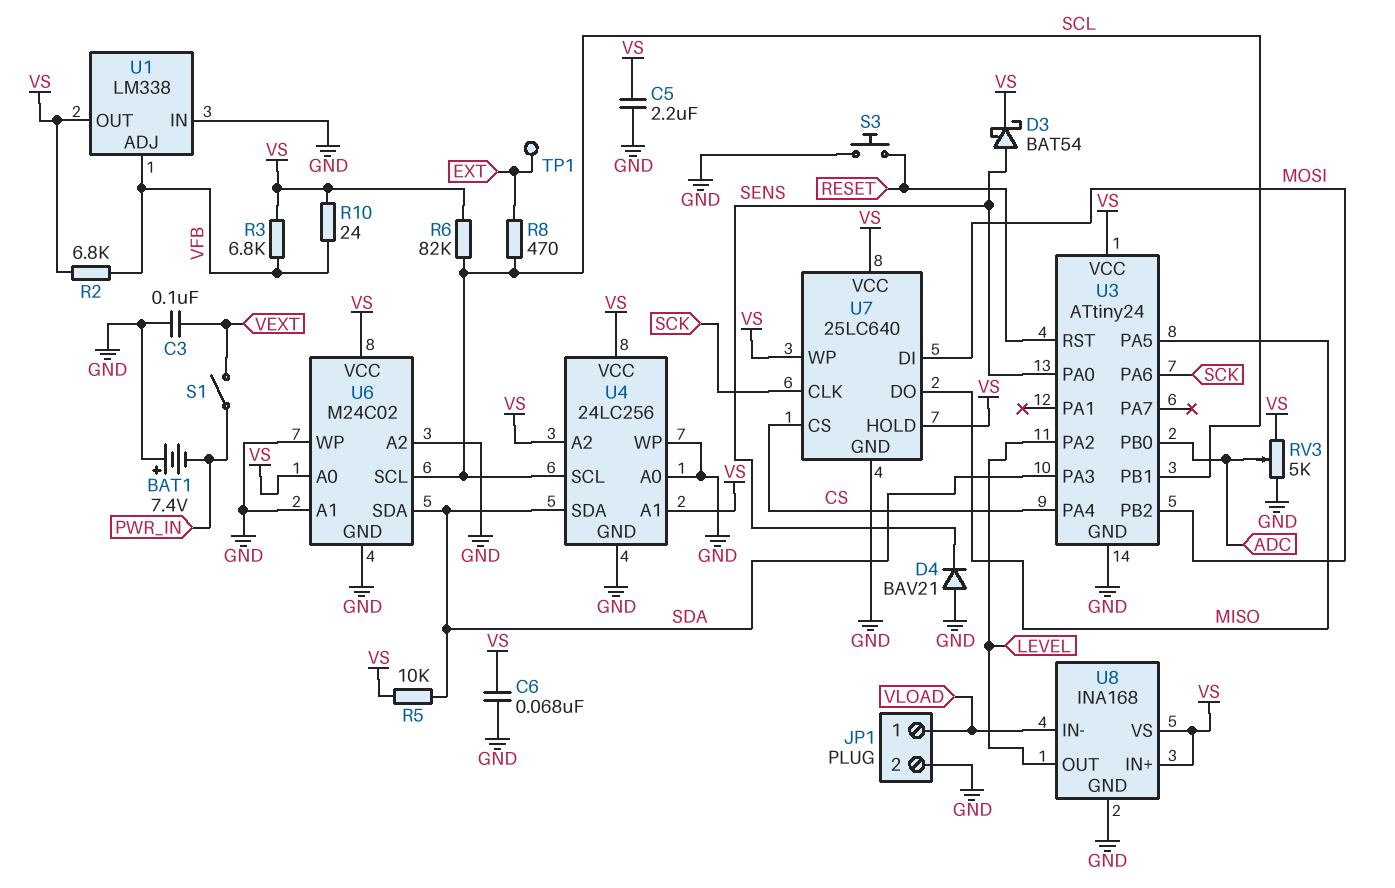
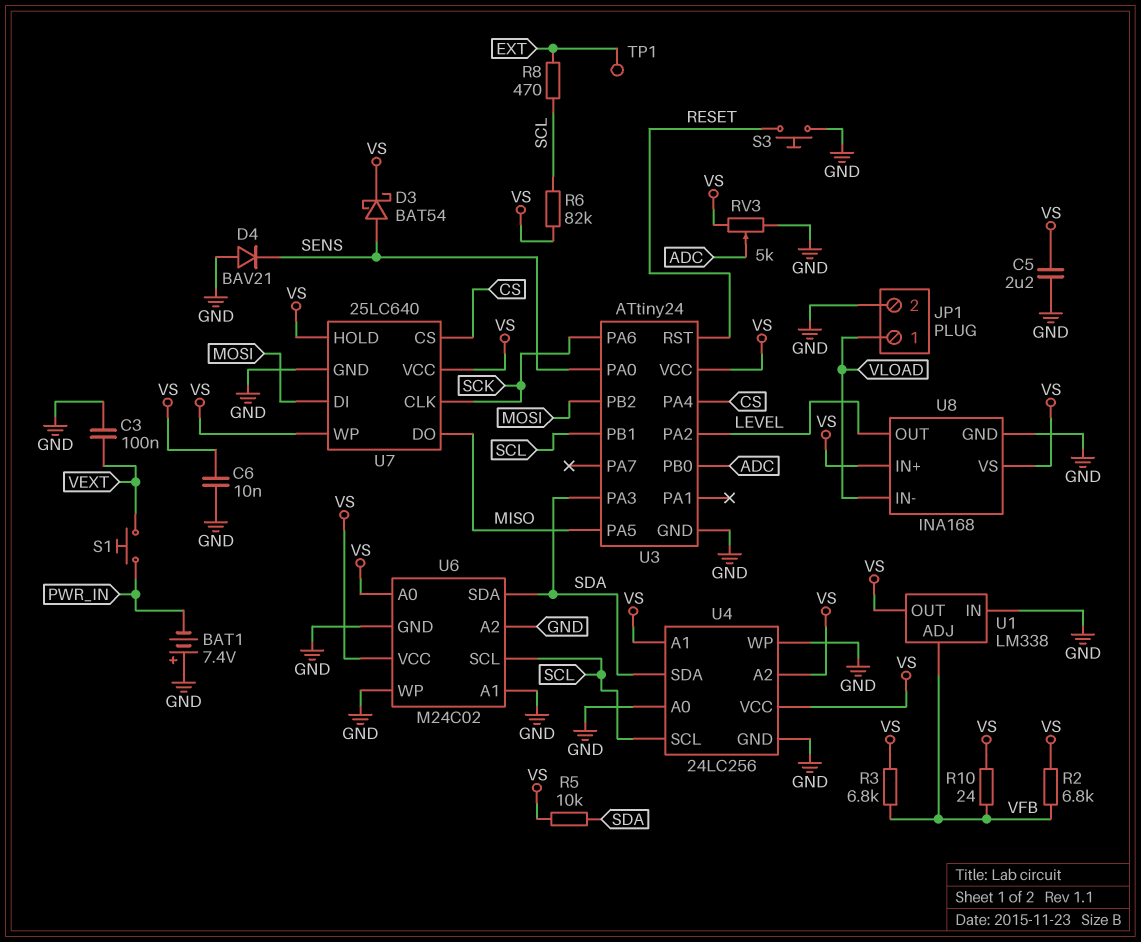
C6: 68nF (GND, VS) -> 10nF (GND, VS)
S1: switch (PWR_IN, VEXT) -> button (PWR_IN, VEXT)

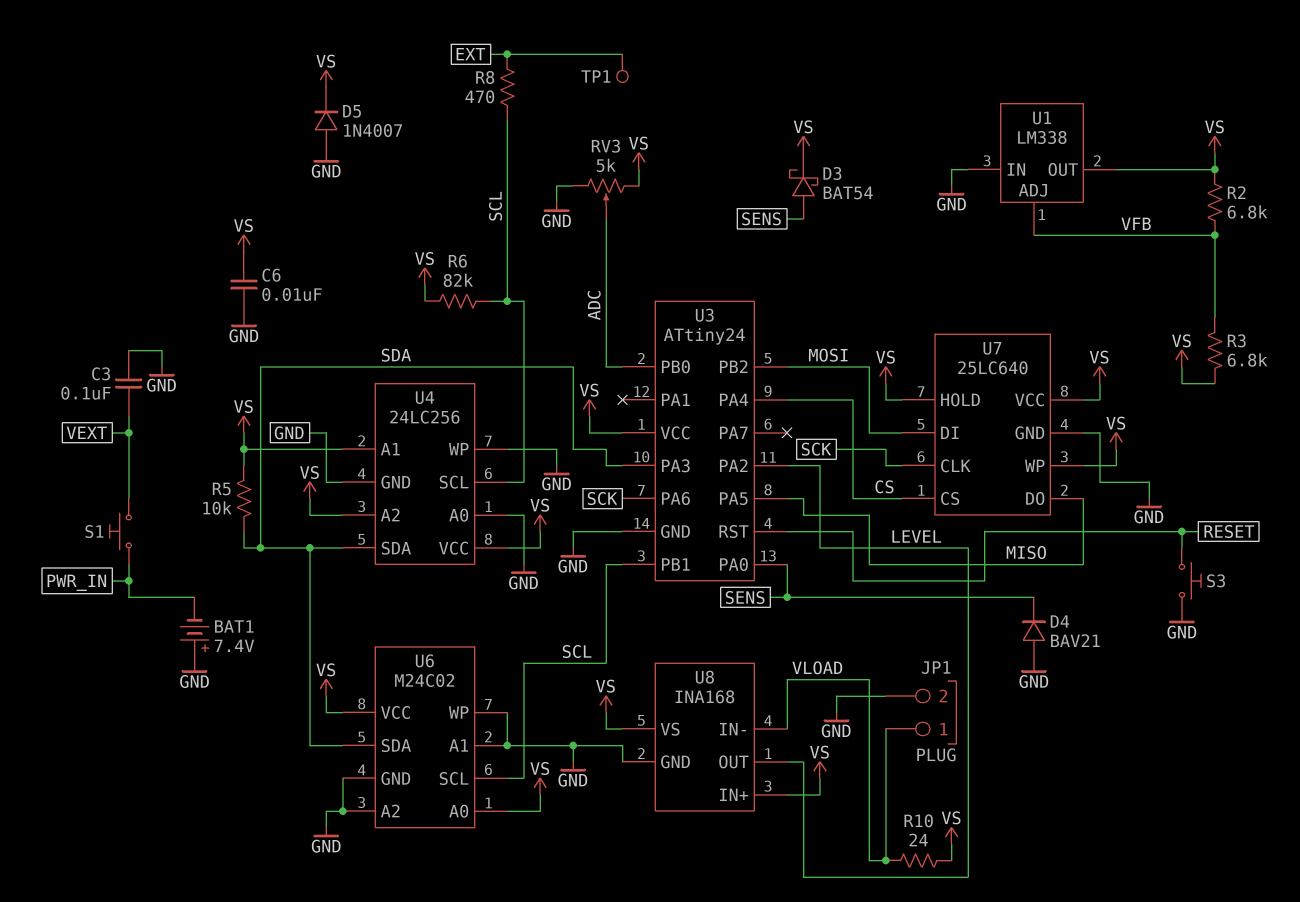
C5: 2.2uF (GND, VS) -> none
D5: none -> diode 1N4007 (A GND, K VS)
R10: 24 (VFB, VS) -> 24 (VLOAD, VS)

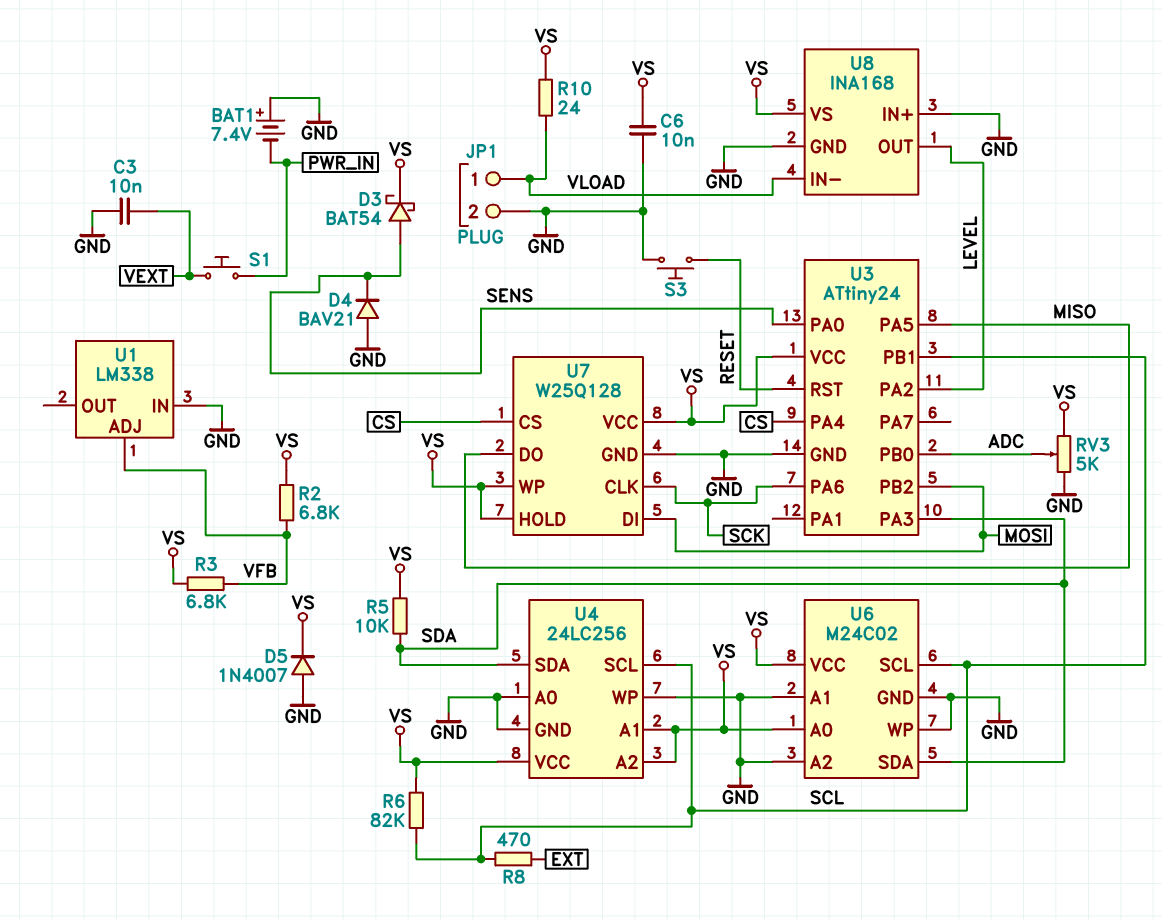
C3: 100nF (GND, VEXT) -> 10nF (GND, VEXT)
TP1: test point (EXT) -> none
U1 pin OUT: VS -> none
U7: 25LC640 -> W25Q128
U8 pin IN+: VS -> GND

